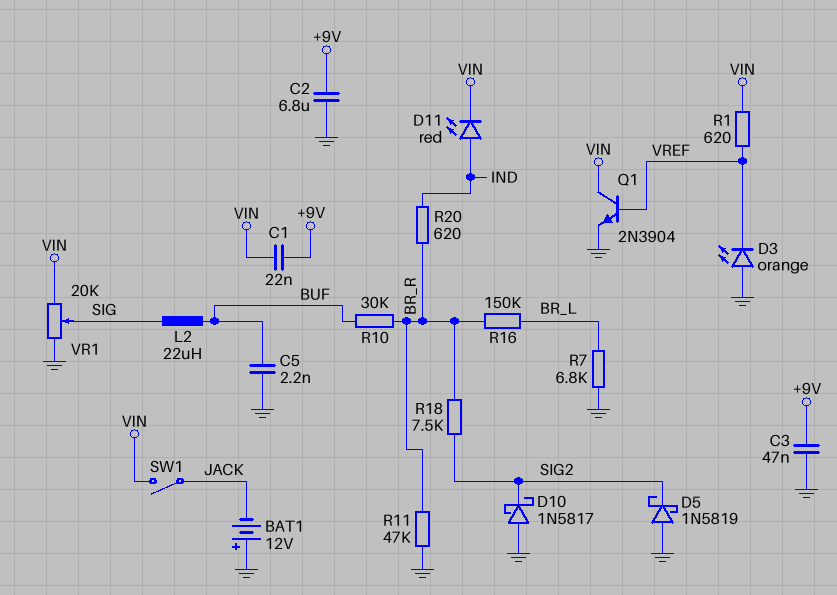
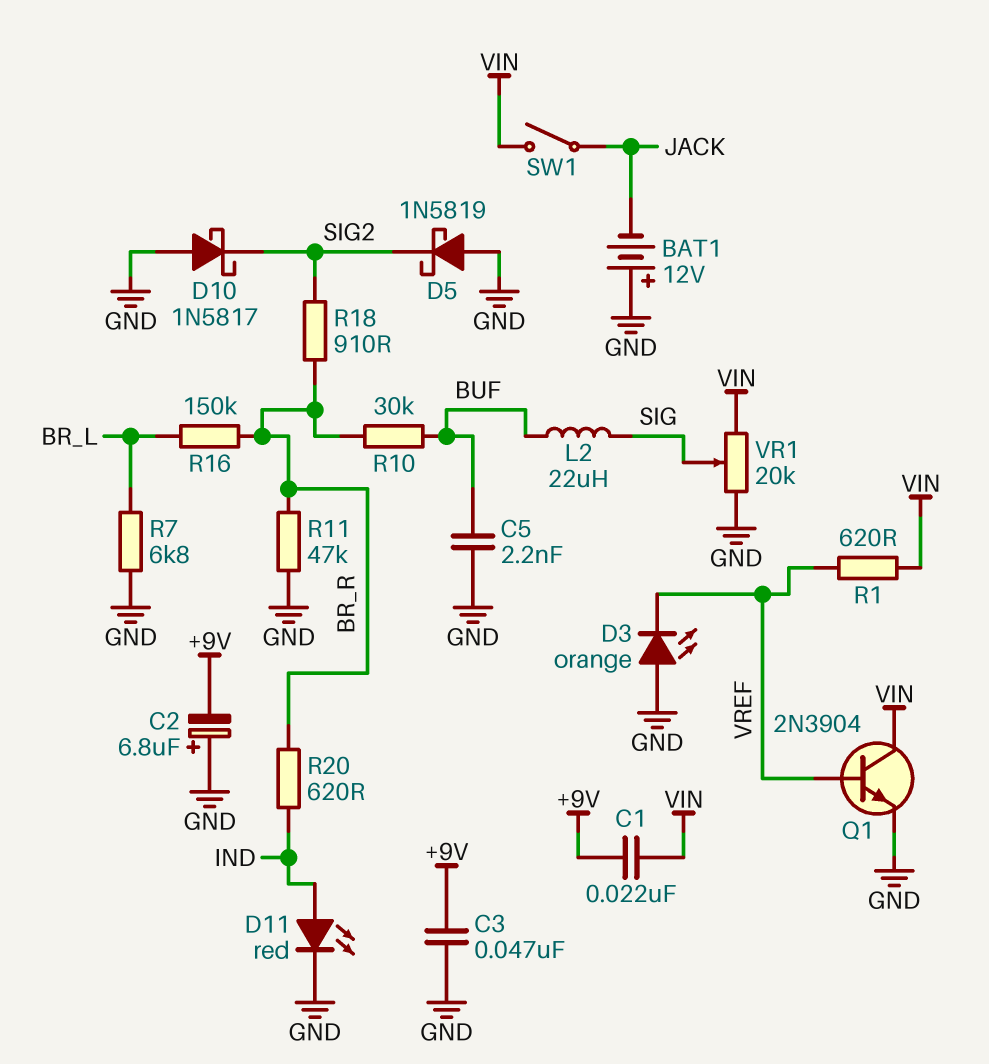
C2: 6.8uF (+9V, GND) -> 6.8uF (plus GND, minus +9V)
D11: LED red (A IND, K VIN) -> LED red (A IND, K GND)
R18: 7.5k (BR_R, SIG2) -> 910 (BR_R, SIG2)

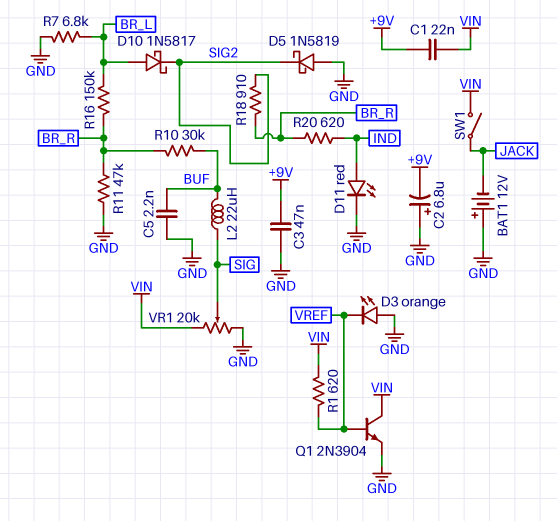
D10: schottky 1N5817 (A GND, K SIG2) -> schottky 1N5817 (A BR_L, K SIG2)

